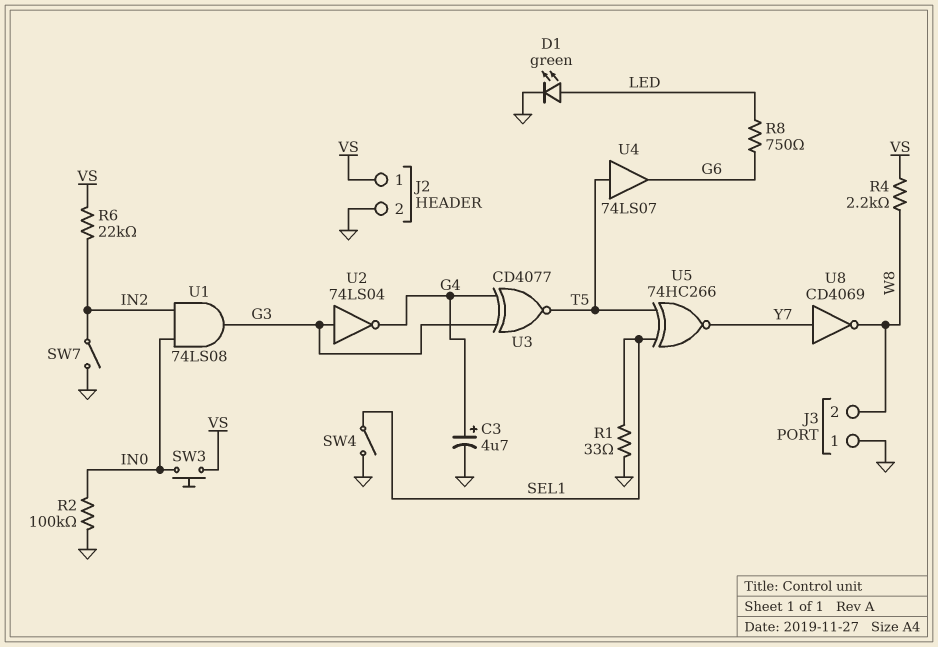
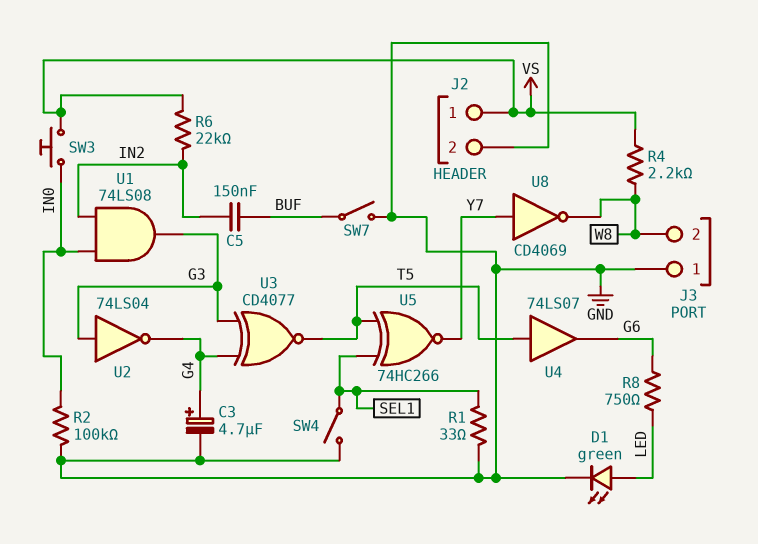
C5: none -> 150nF (BUF, IN2)
SW7: switch (GND, IN2) -> switch (BUF, GND)

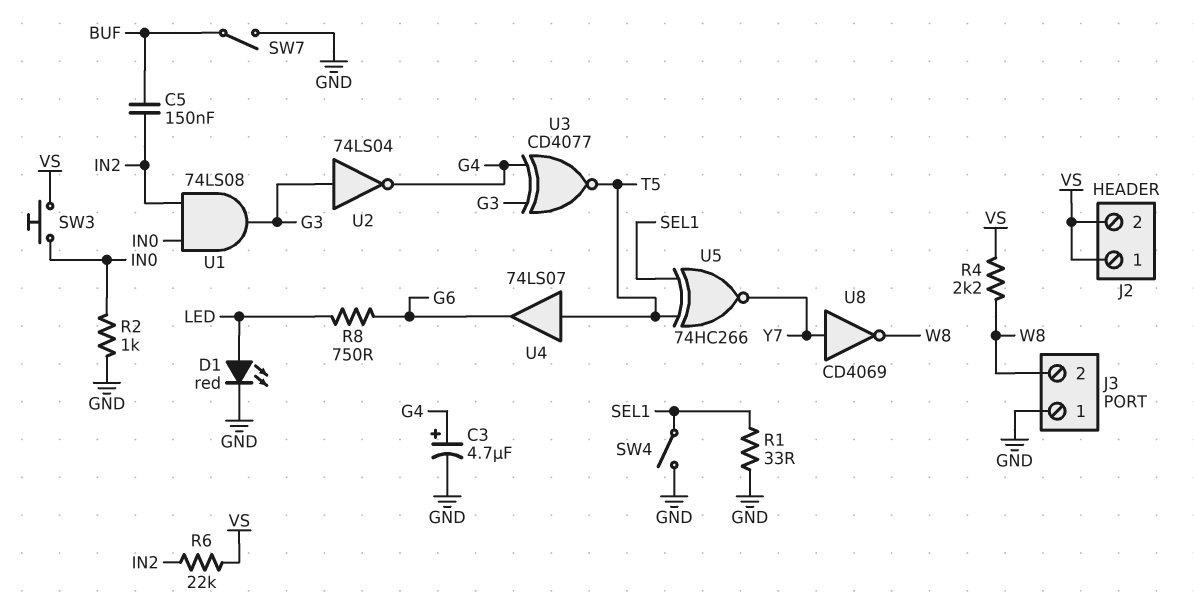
D1: LED green (A LED, K GND) -> LED red (A LED, K GND)
J2 pin 2: GND -> VS
R2: 100k (GND, IN0) -> 1k (GND, IN0)

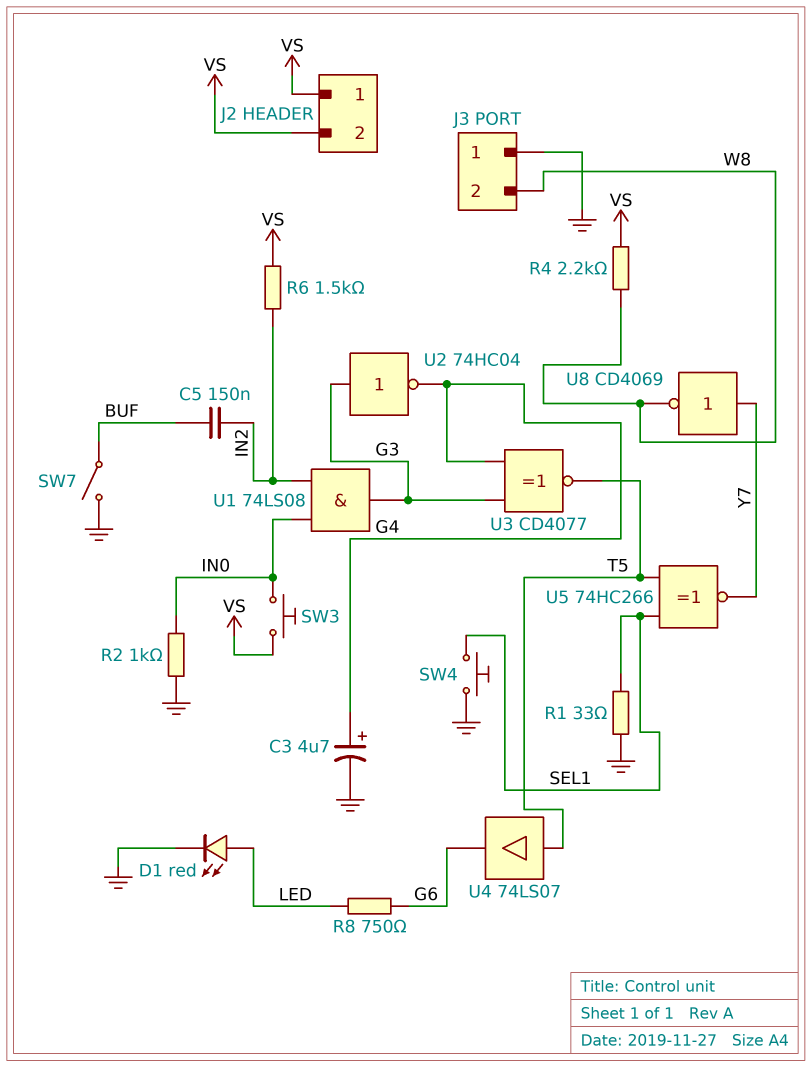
R6: 22k (IN2, VS) -> 1.5k (IN2, VS)
SW4: switch (GND, SEL1) -> button (GND, SEL1)
U2: NOT 74LS04 (in G3, out G4) -> NOT 74HC04 (in G3, out G4)

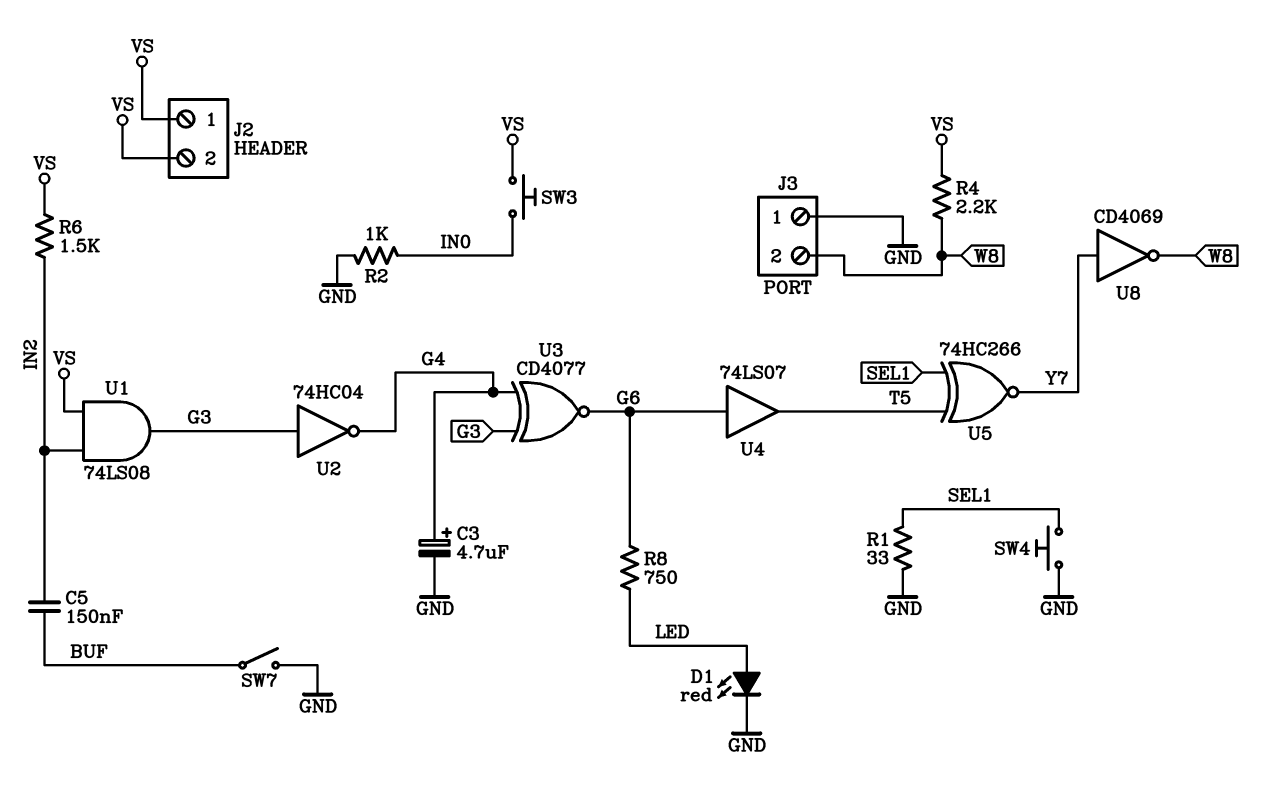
U1: AND 74LS08 (in IN0, in IN2, out G3) -> AND 74LS08 (in IN2, in VS, out G3)
U3: XNOR CD4077 (in G3, in G4, out T5) -> XNOR CD4077 (in G3, in G4, out G6)
U4: buffer 74LS07 (in T5, out G6) -> buffer 74LS07 (in G6, out T5)

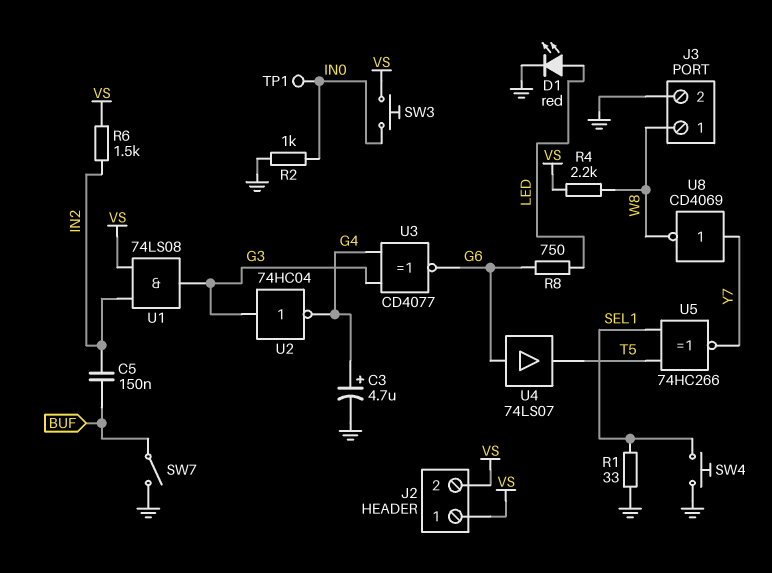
J3 pin 1: GND -> W8
J3 pin 2: W8 -> GND
TP1: none -> test point (IN0)

